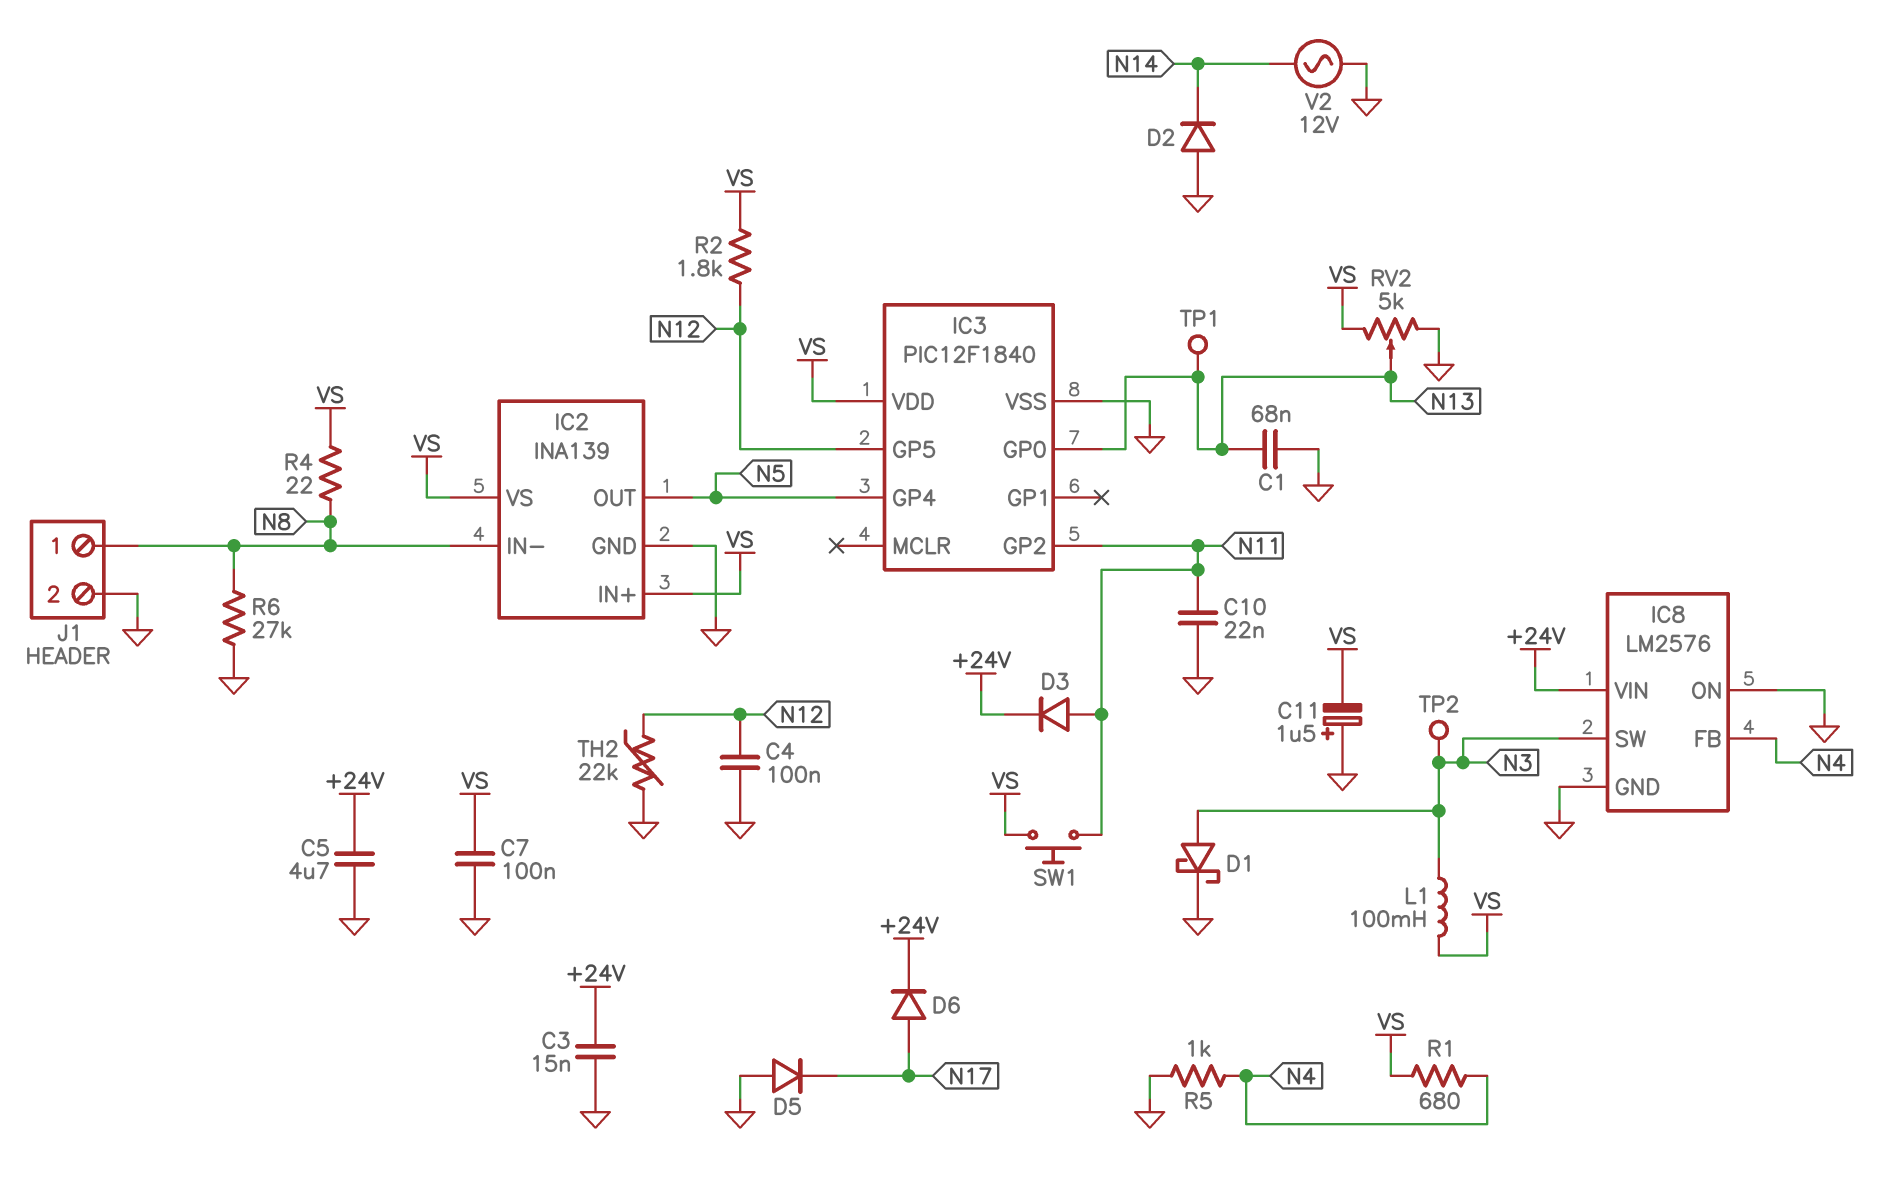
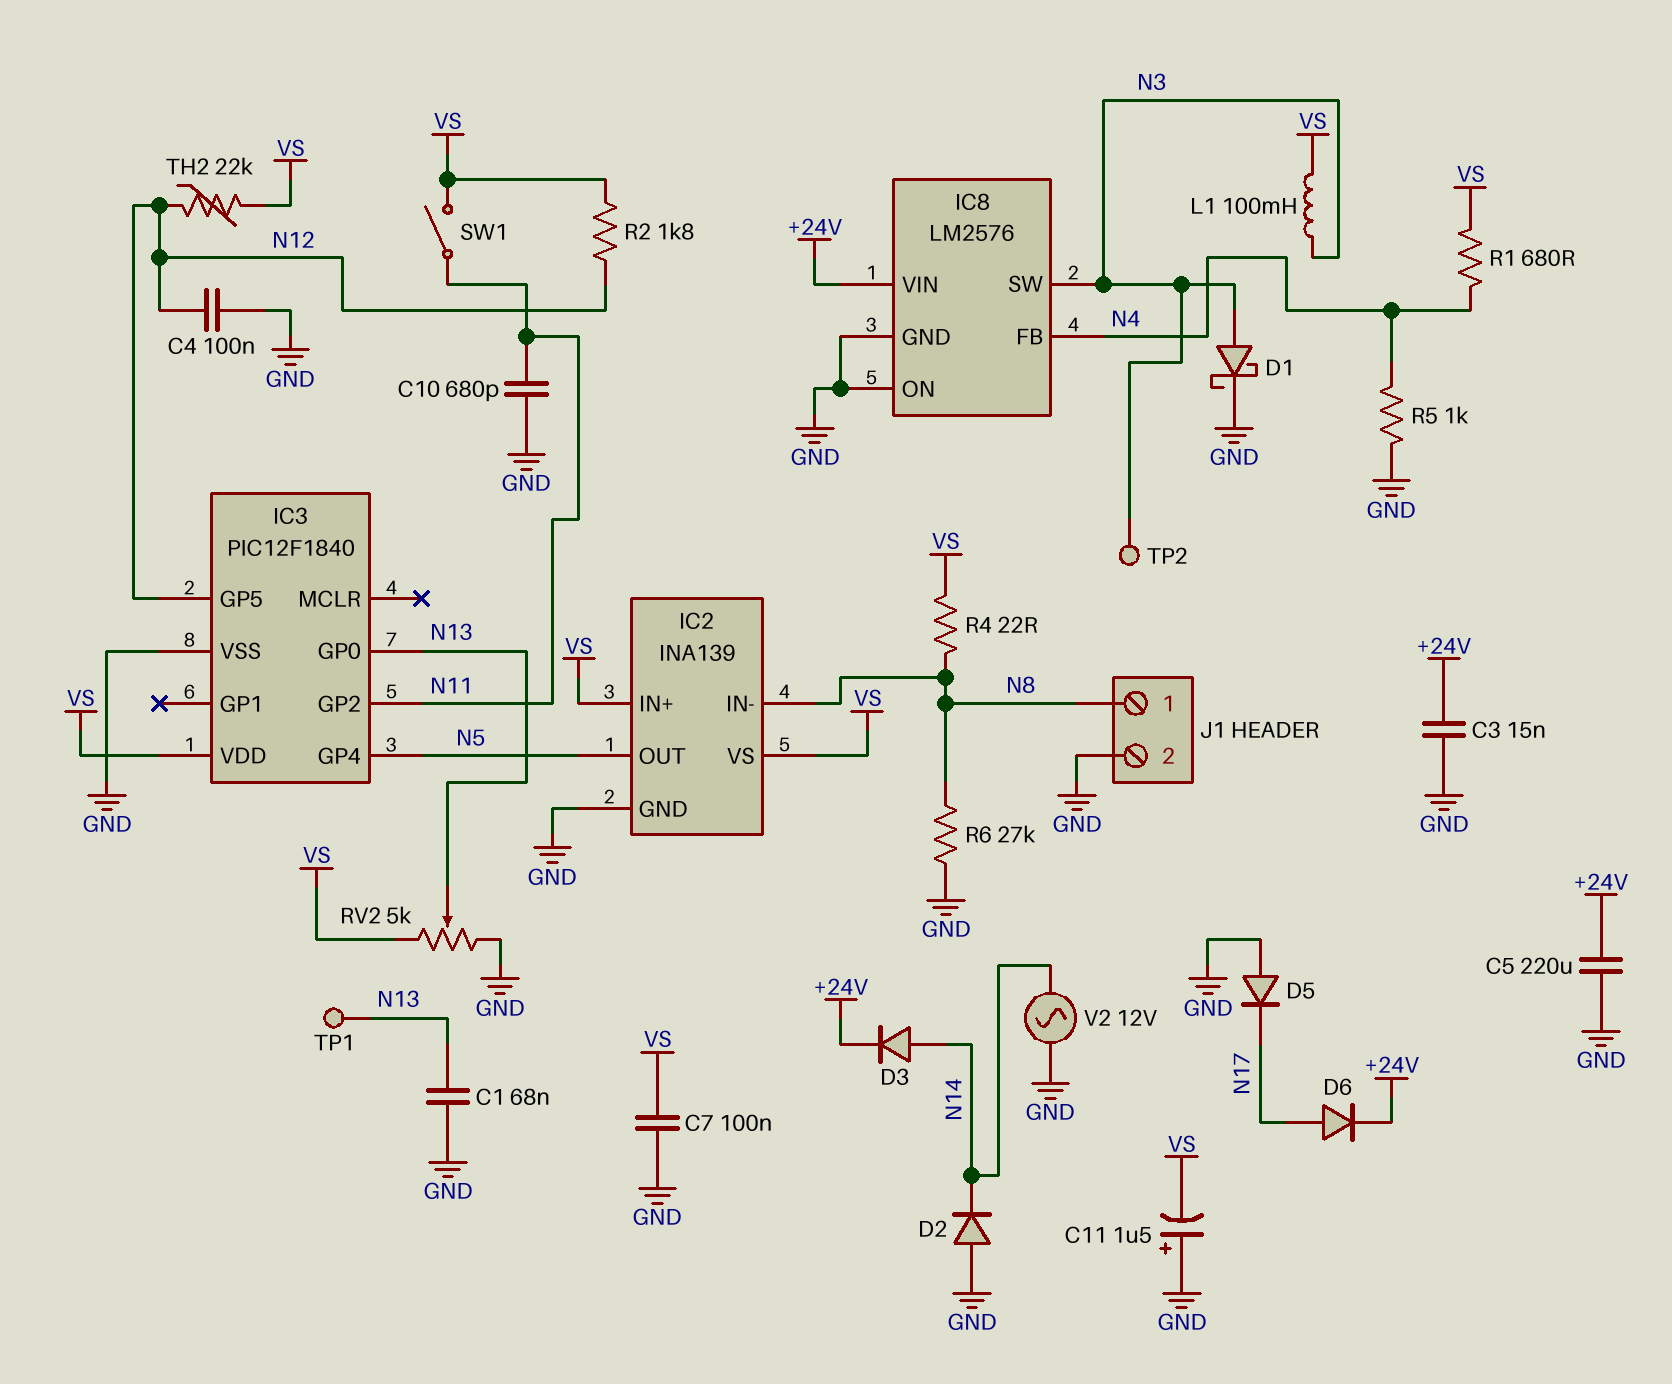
C5: 4.7uF (+24V, GND) -> 220uF (+24V, GND)
C10: 22nF (GND, N11) -> 680pF (GND, N11)
D3: diode (A N11, K +24V) -> diode (A N14, K +24V)
SW1: button (N11, VS) -> switch (N11, VS)
TH2: 22k (GND, N12) -> 22k (N12, VS)

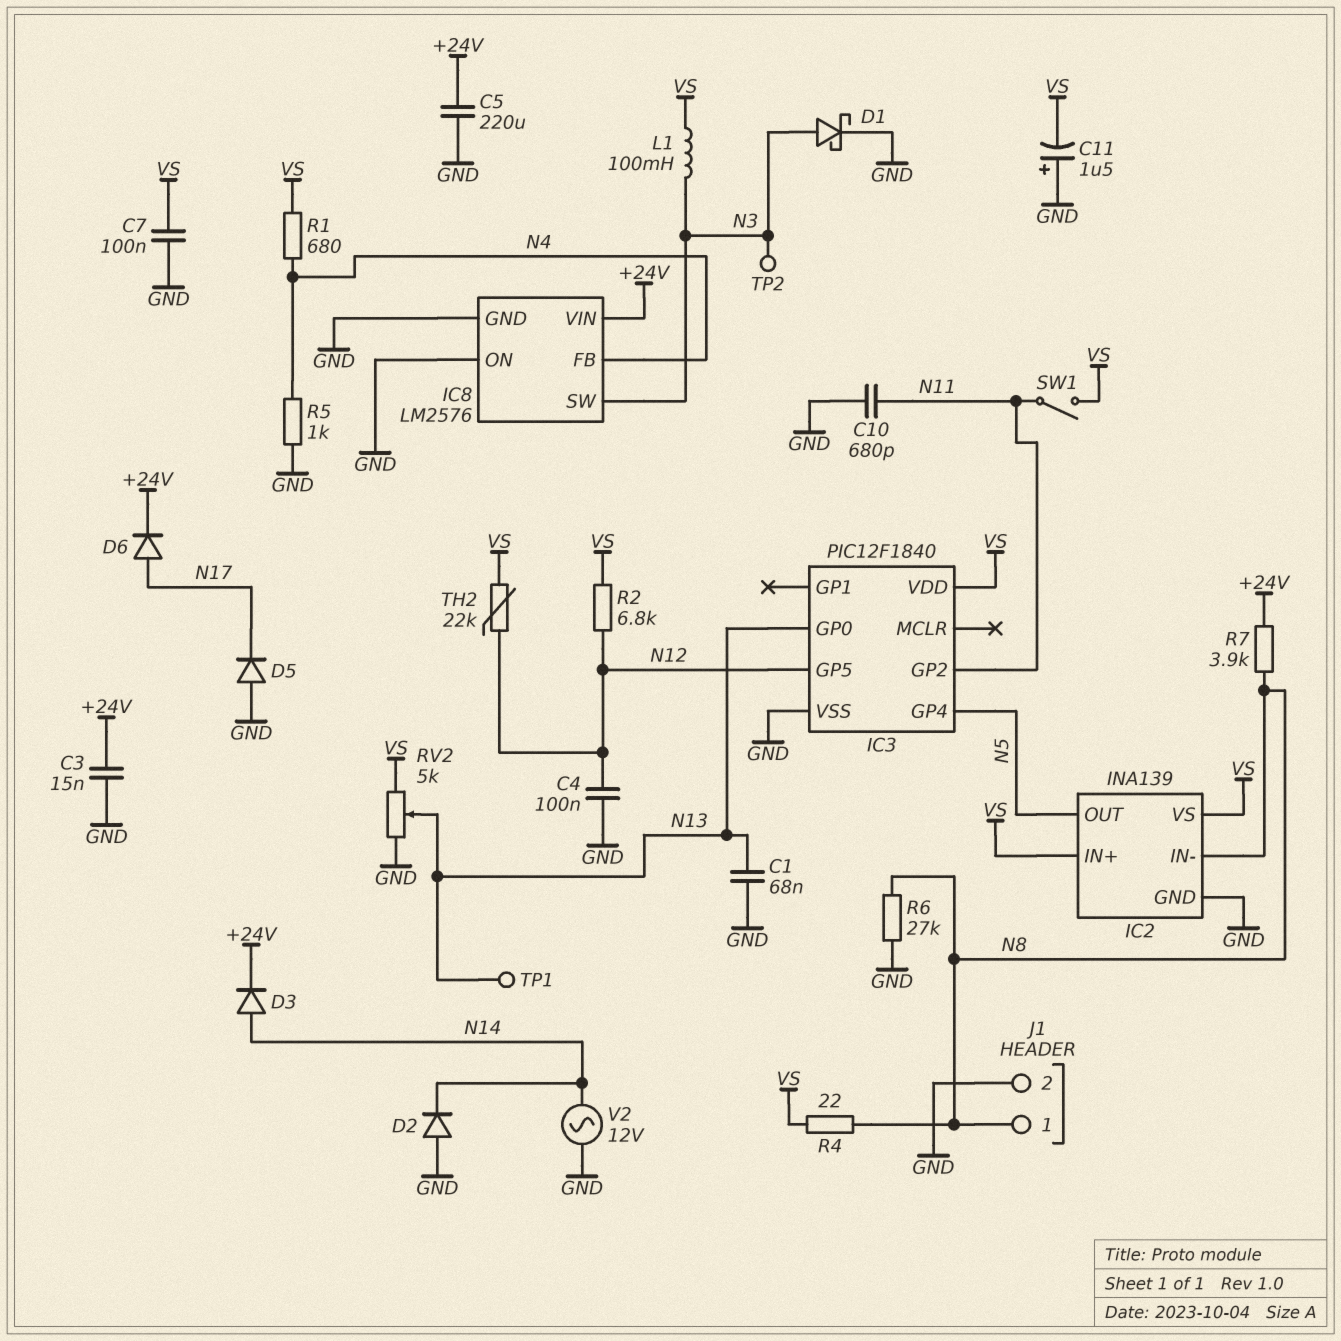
R2: 1.8k (N12, VS) -> 6.8k (N12, VS)
R7: none -> 3.9k (+24V, N8)

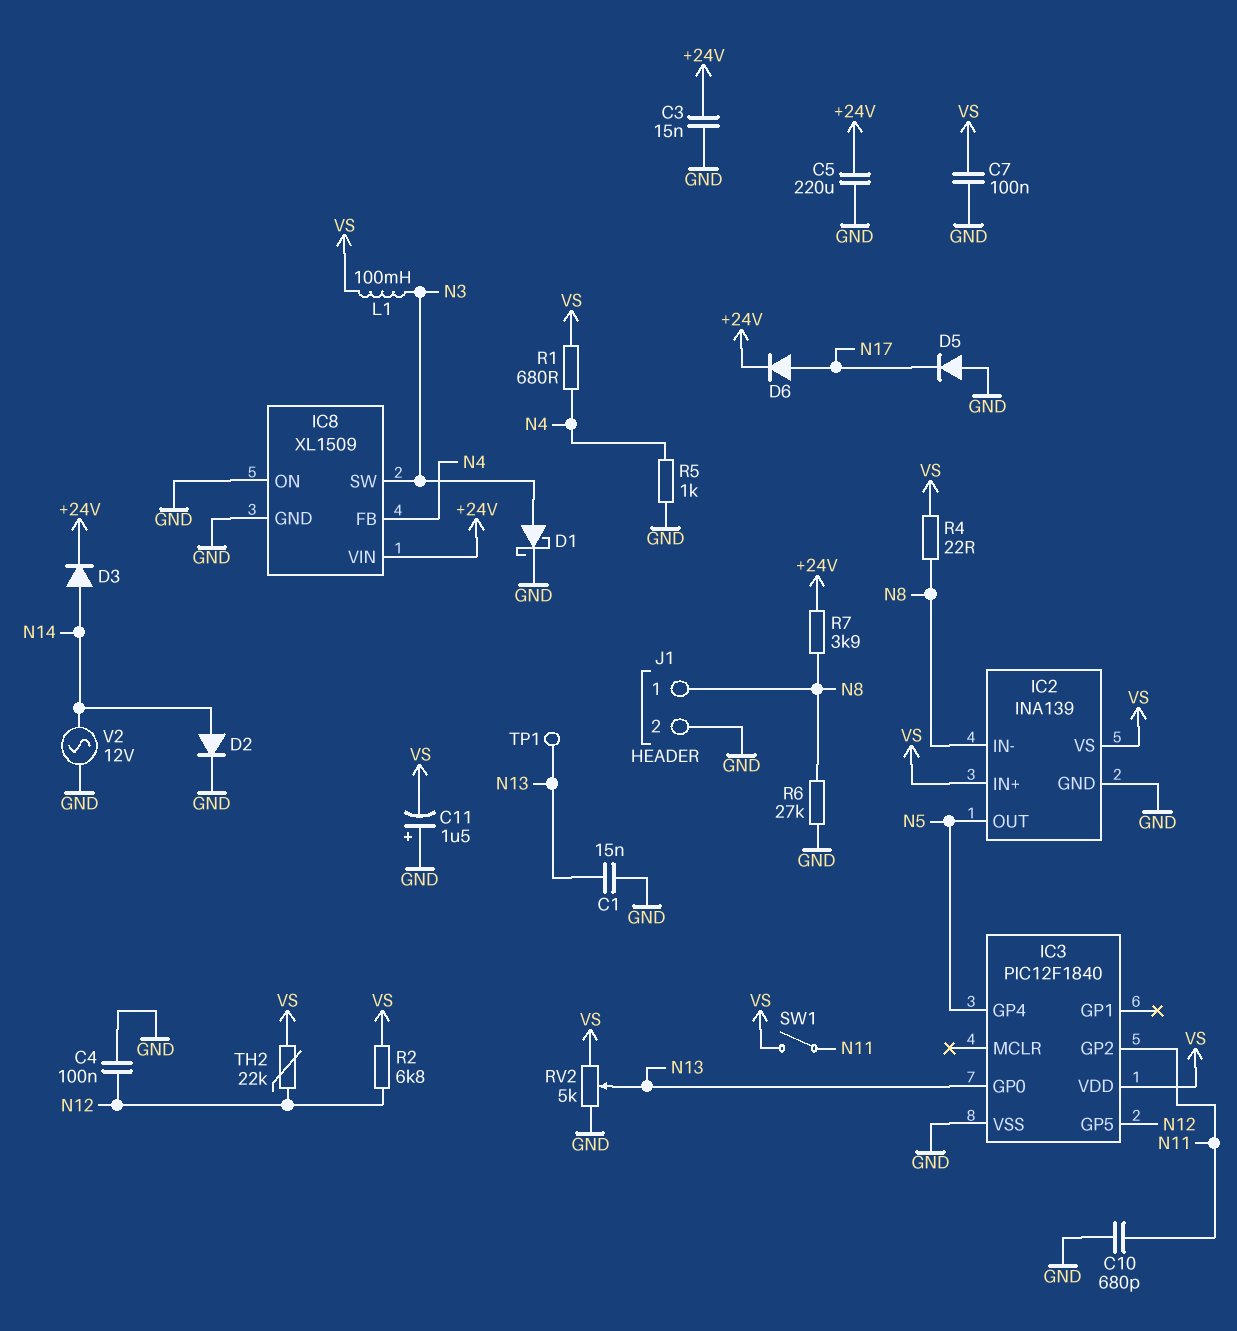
C1: 68nF (GND, N13) -> 15nF (GND, N13)
D2: diode (A GND, K N14) -> diode (A N14, K GND)
IC8: LM2576 -> XL1509
TP2: test point (N3) -> none

